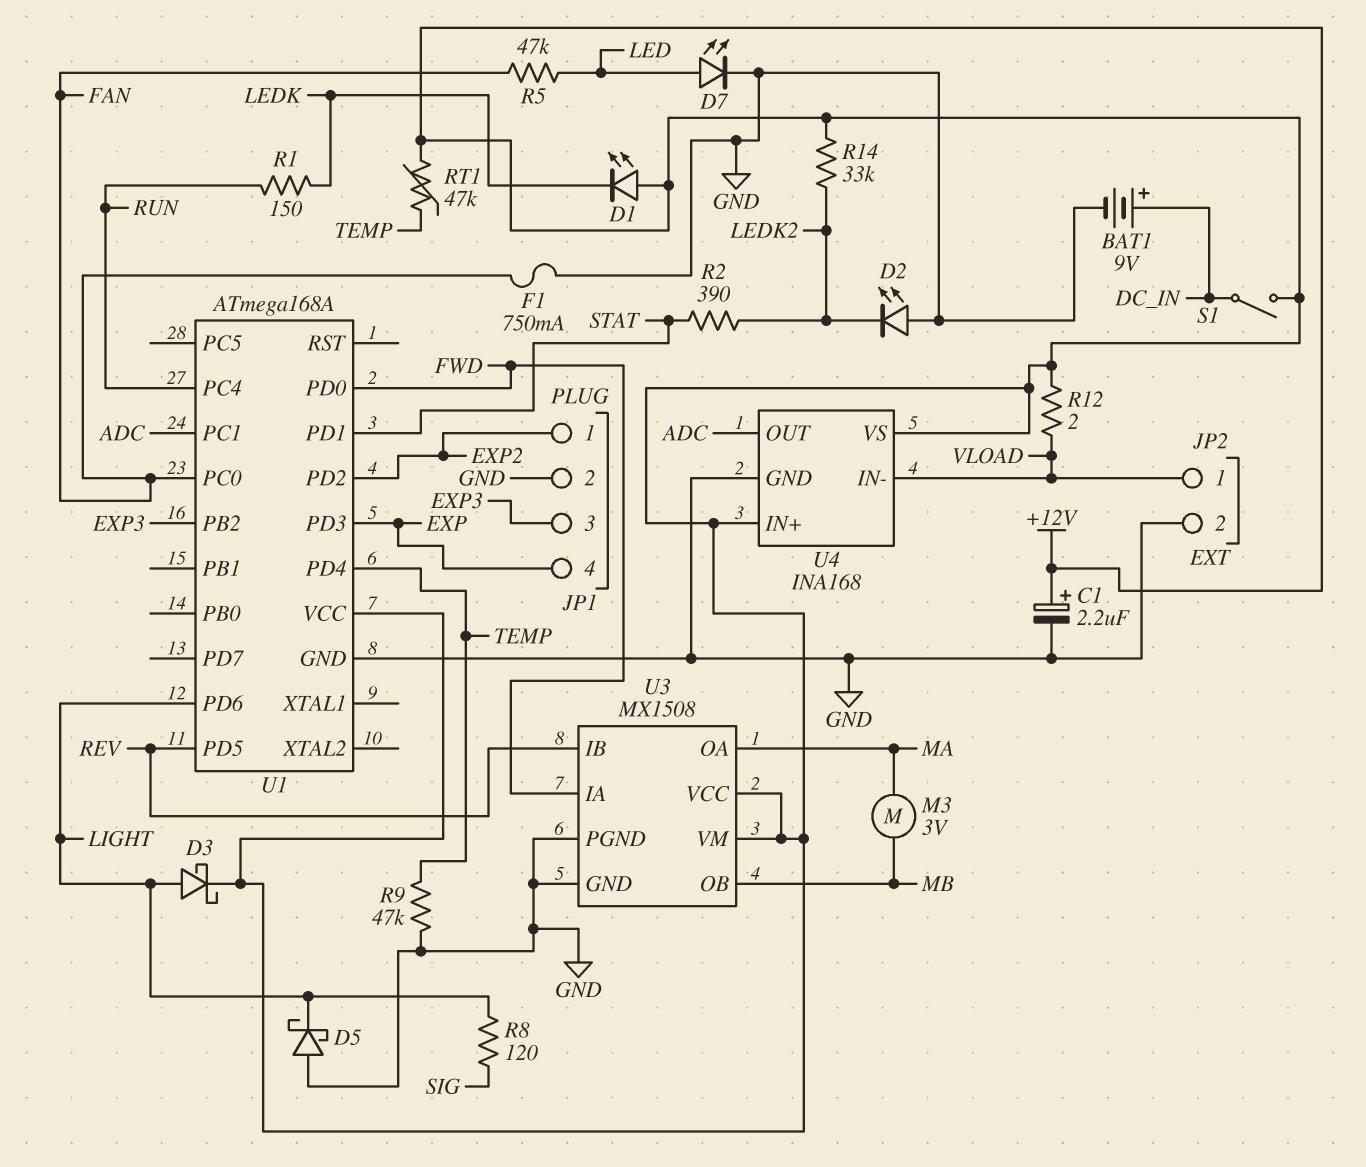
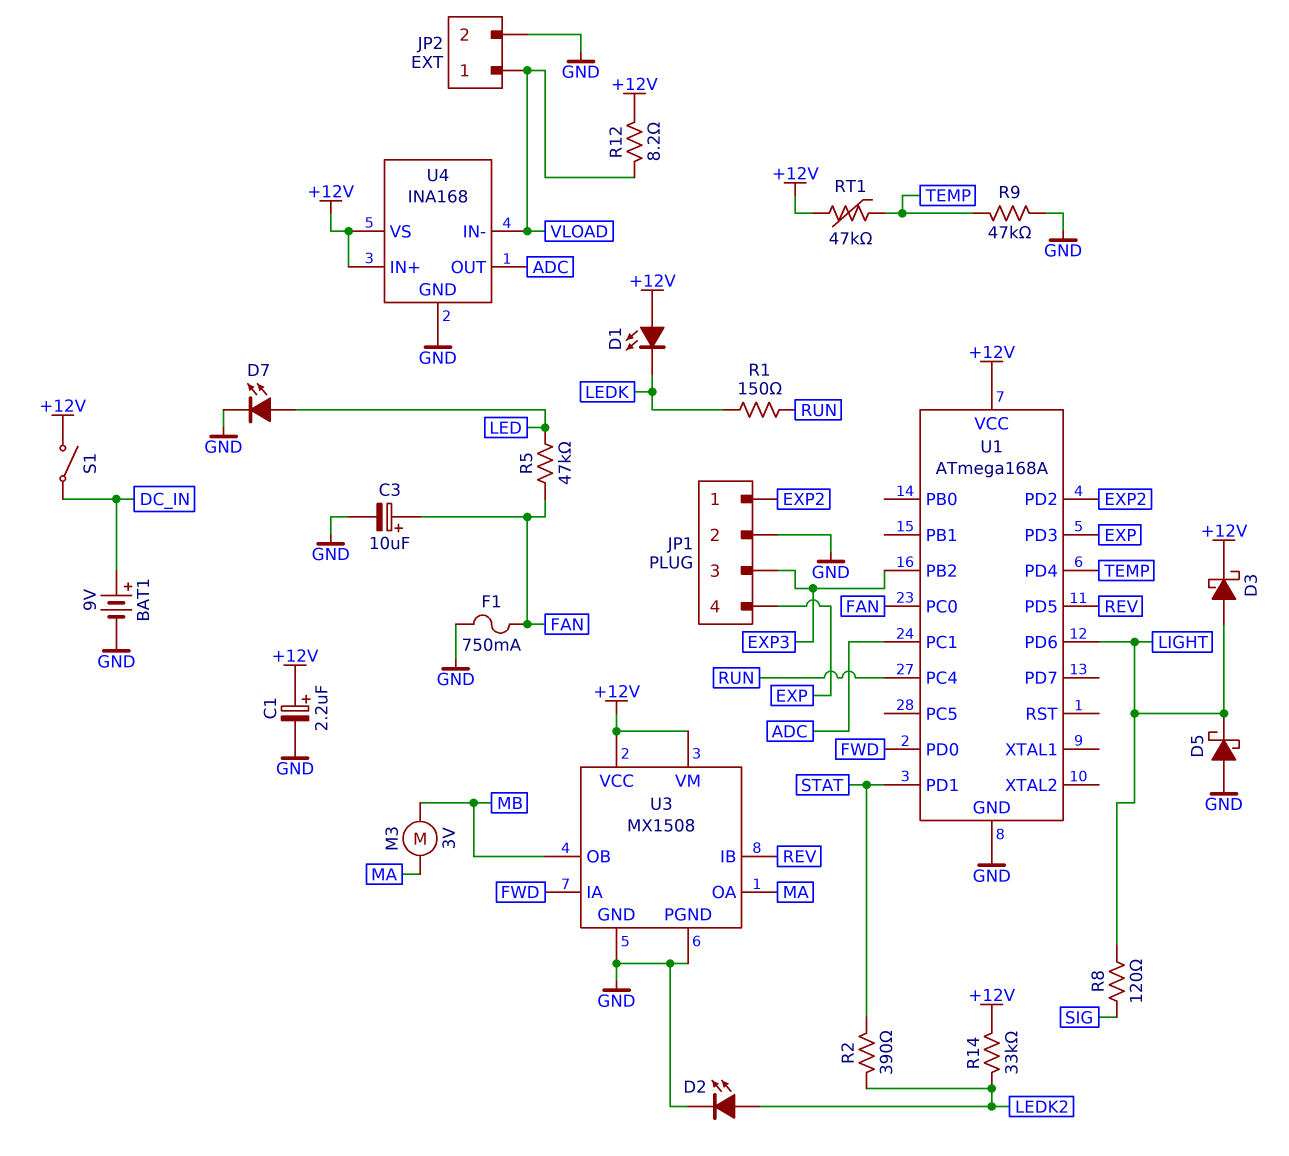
C3: none -> 10uF (plus FAN, minus GND)
D2: LED (A GND, K LEDK2) -> LED (A LEDK2, K GND)
R12: 2 (+12V, VLOAD) -> 8.2 (+12V, VLOAD)

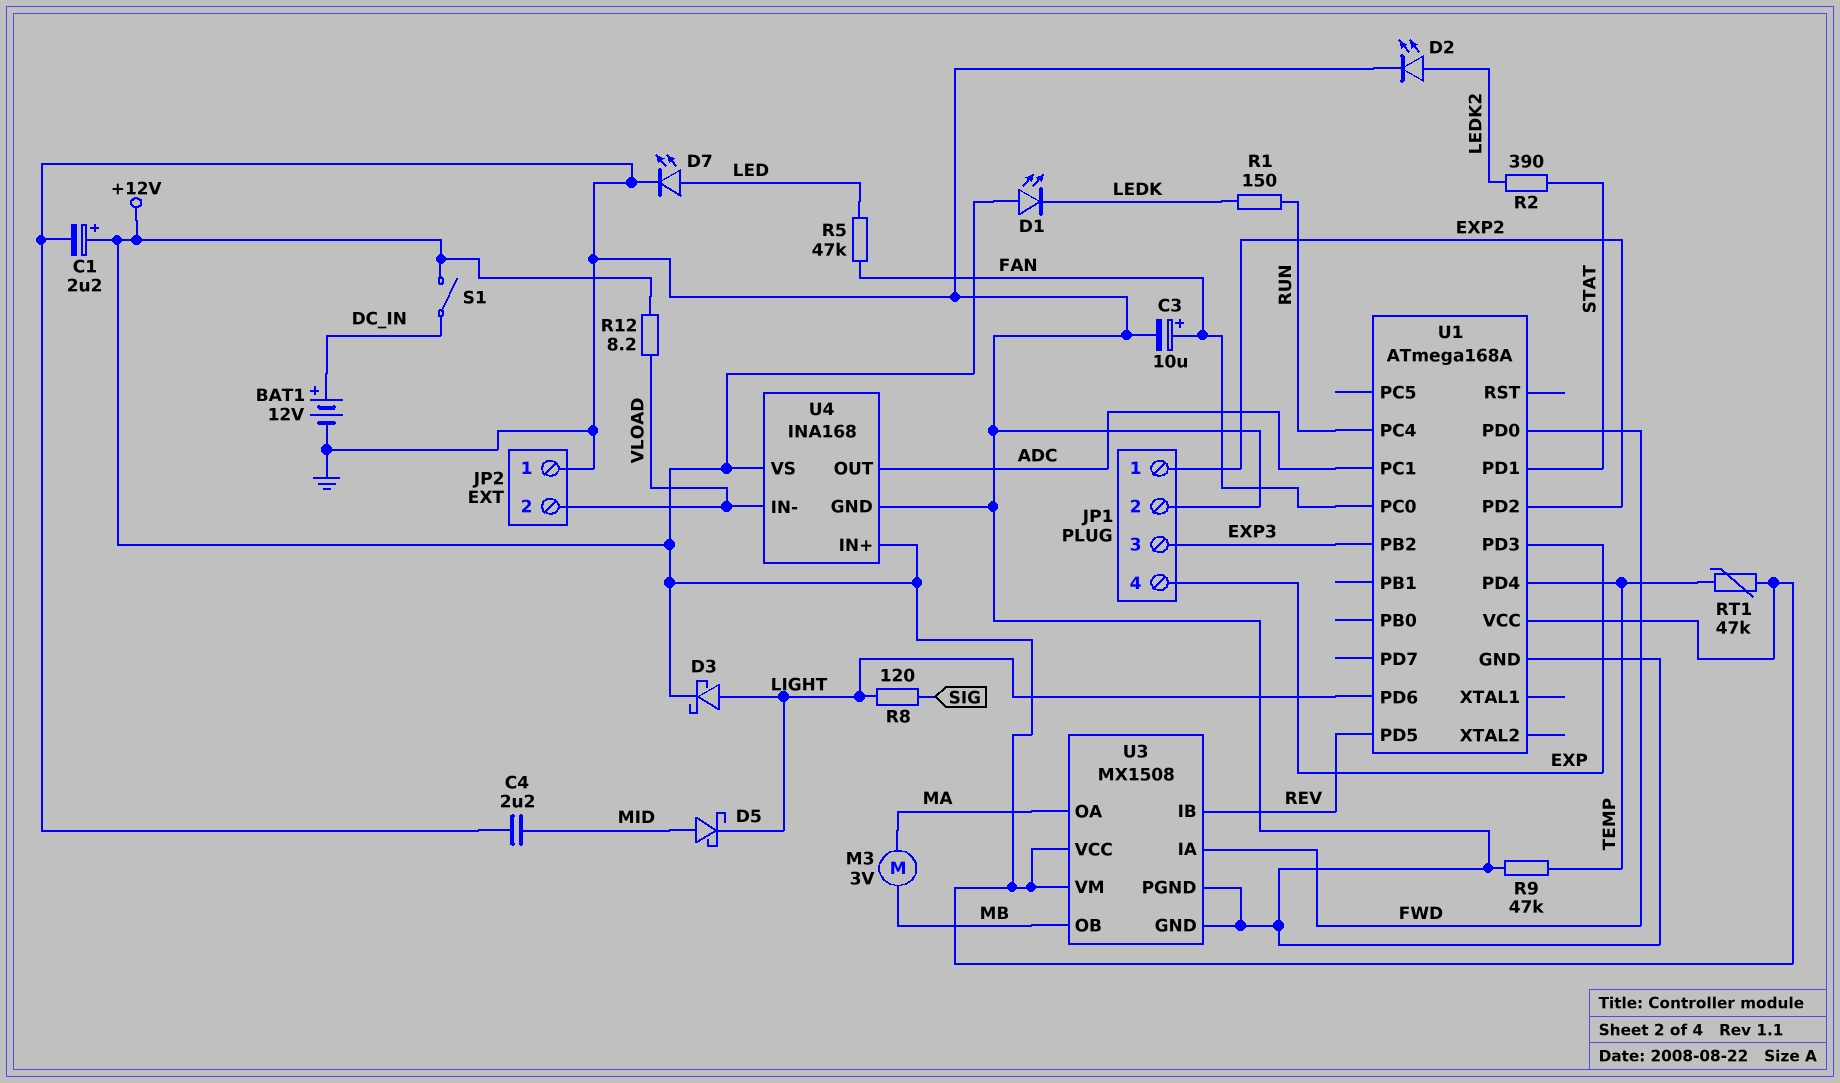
BAT1: 9V (plus DC_IN, minus GND) -> 12V (plus DC_IN, minus GND)
C4: none -> 2.2uF (GND, MID)
D5: schottky (A GND, K LIGHT) -> schottky (A MID, K LIGHT)
F1: 750mA (FAN, GND) -> none
JP2 pin 1: VLOAD -> GND
JP2 pin 2: GND -> VLOAD
R14: 33k (+12V, LEDK2) -> none

